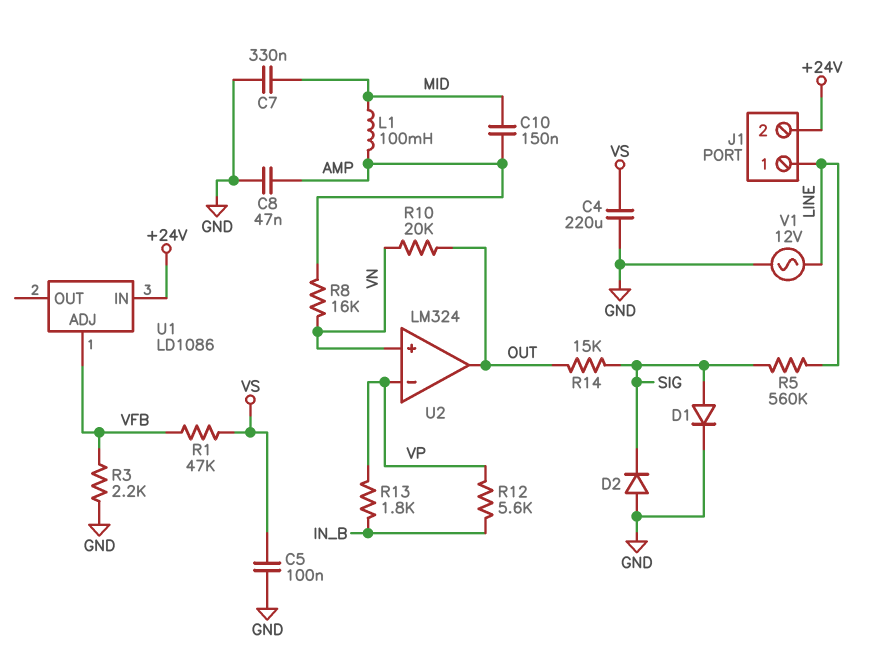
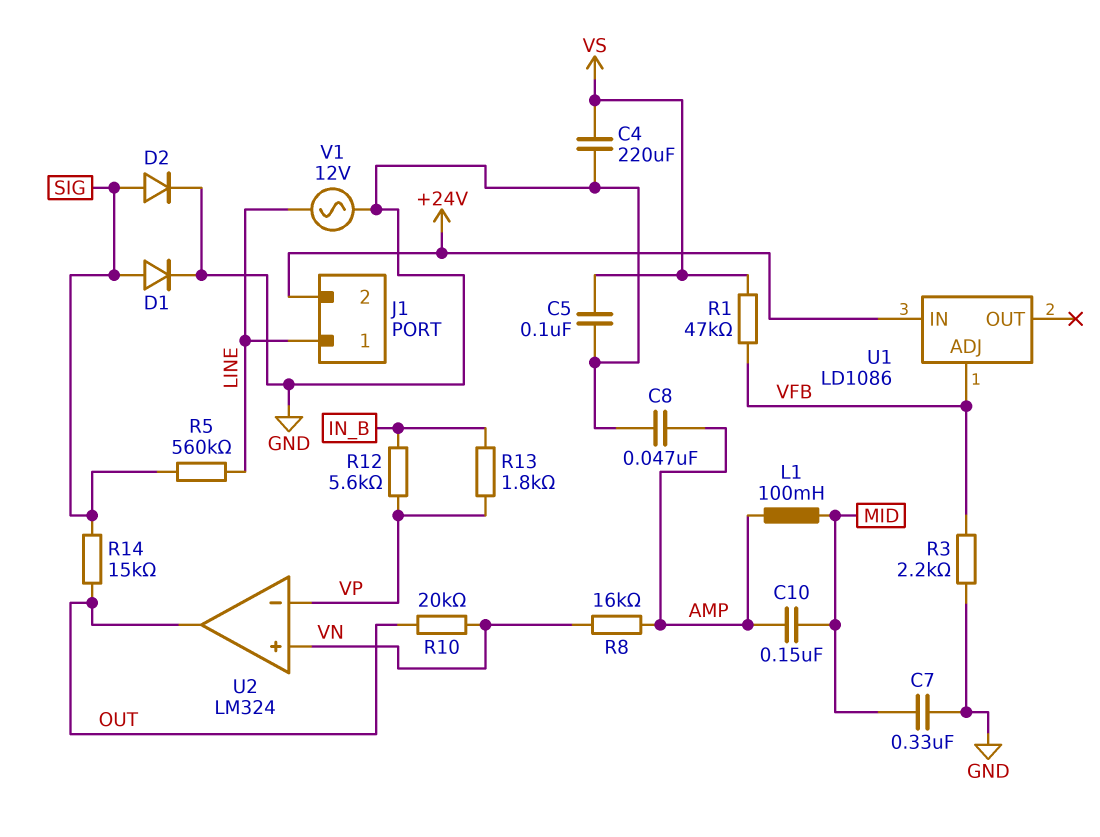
D2: diode (A GND, K SIG) -> diode (A SIG, K GND)

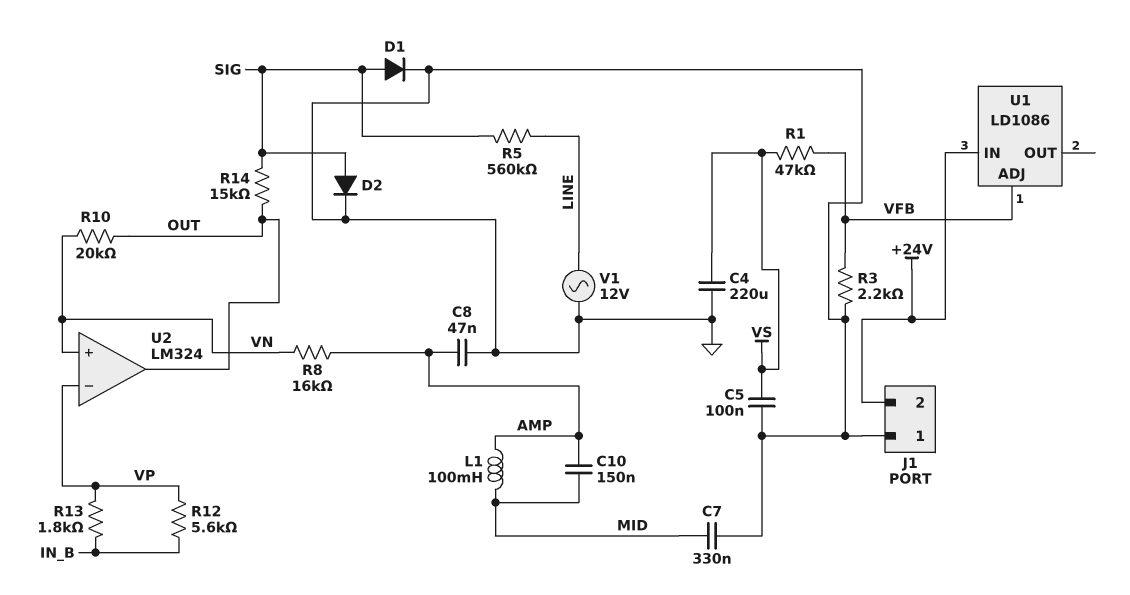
J1 pin 1: LINE -> GND

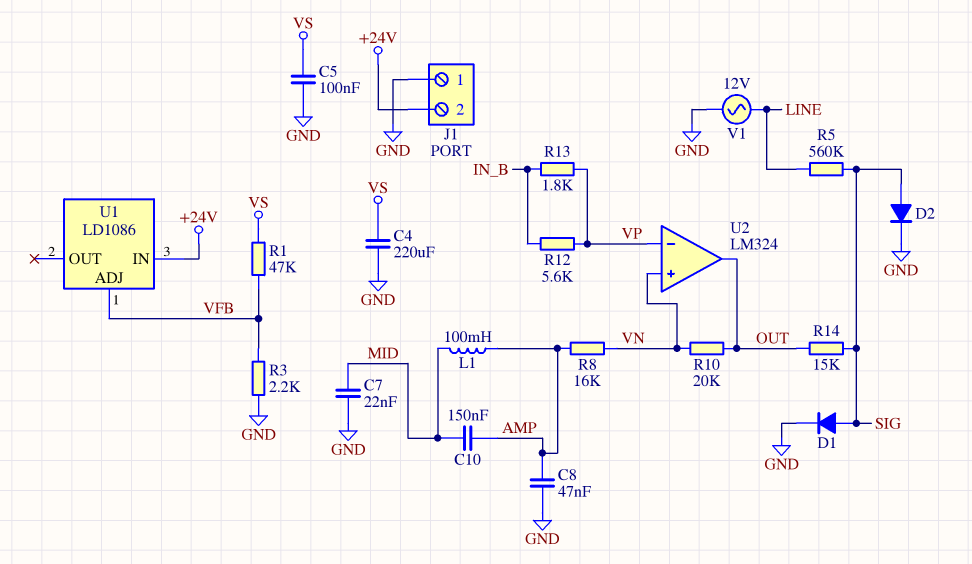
C7: 330nF (GND, MID) -> 22nF (GND, MID)

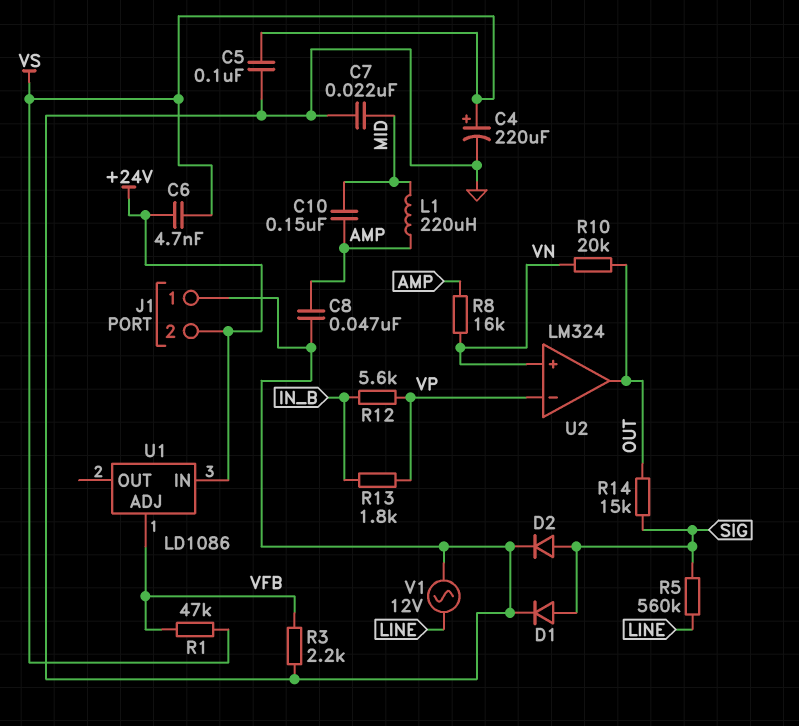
C4: 220uF (GND, VS) -> 220uF (plus VS, minus GND)
C6: none -> 4.7nF (+24V, VS)
L1: 100mH (AMP, MID) -> 220uH (AMP, MID)

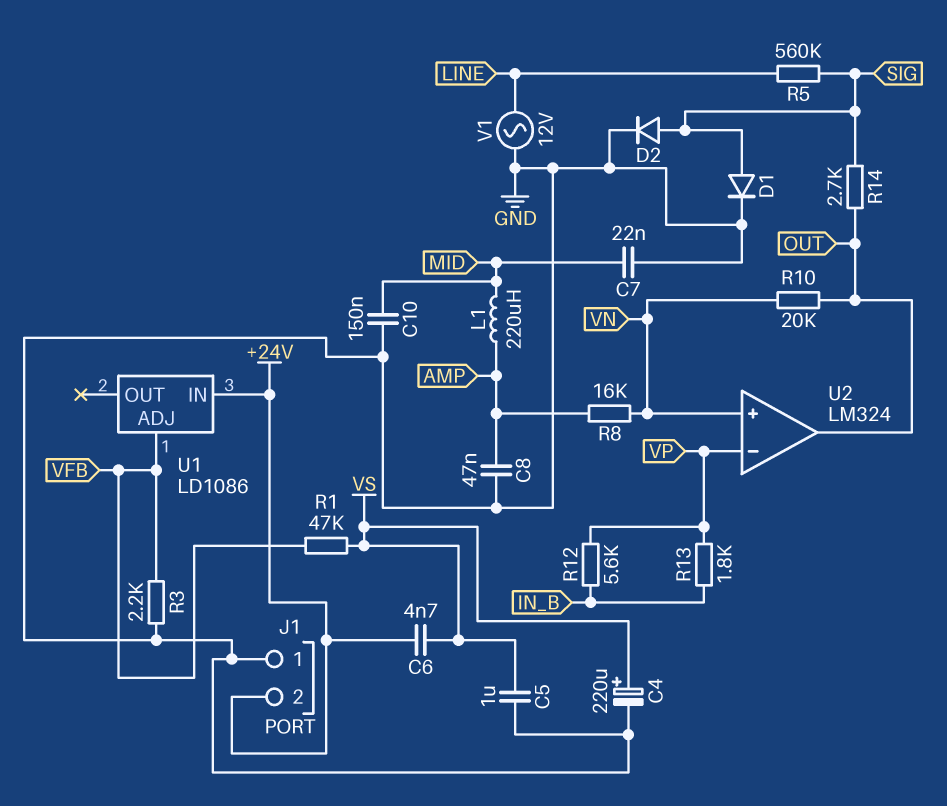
C5: 100nF (GND, VS) -> 1uF (GND, VS)
C10: 150nF (AMP, MID) -> 150nF (GND, MID)
R14: 15k (OUT, SIG) -> 2.7k (OUT, SIG)

